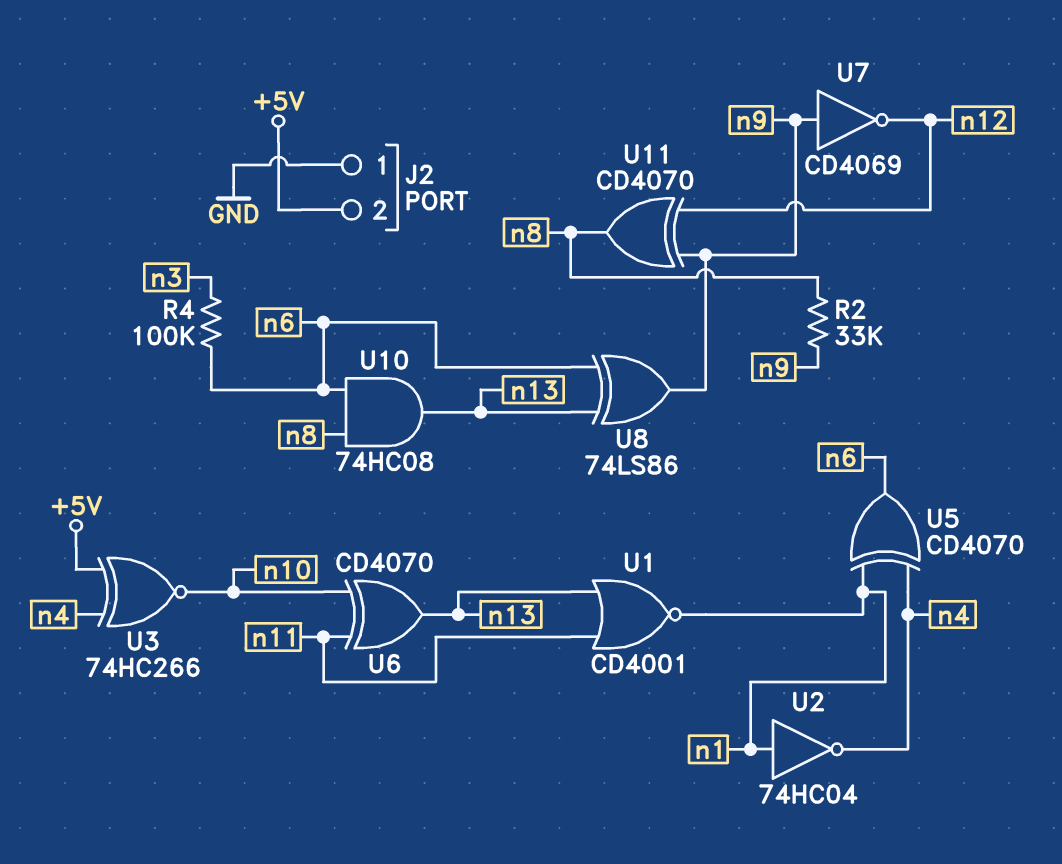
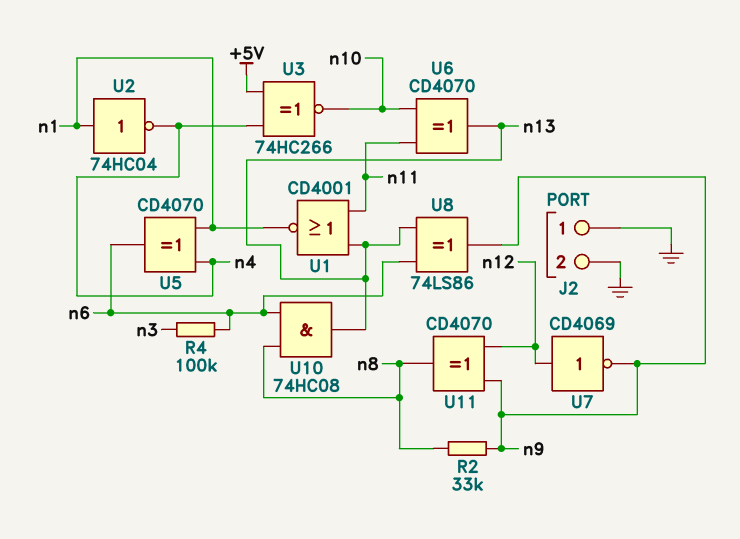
J2 pin 2: +5V -> GND
U7: NOT CD4069 (in n9, out n12) -> NOT CD4069 (in n12, out n9)

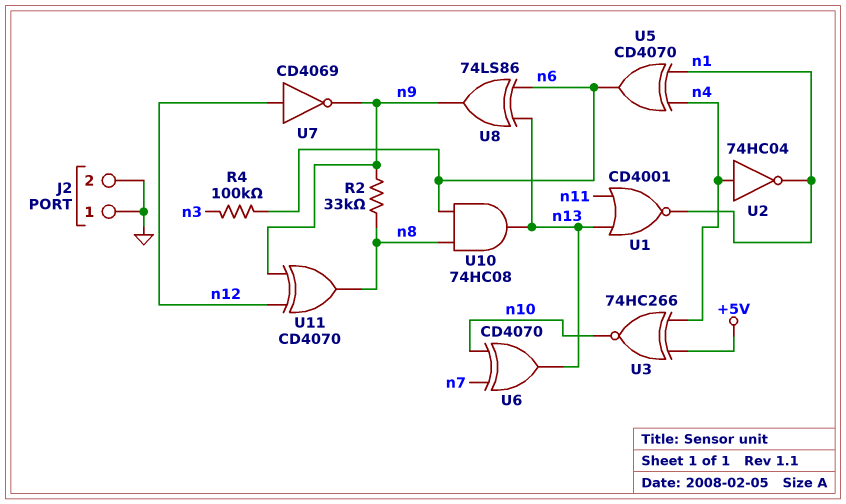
U2: NOT 74HC04 (in n1, out n4) -> NOT 74HC04 (in n4, out n1)
U6: XOR CD4070 (in n10, in n11, out n13) -> XOR CD4070 (in n7, in n10, out n13)

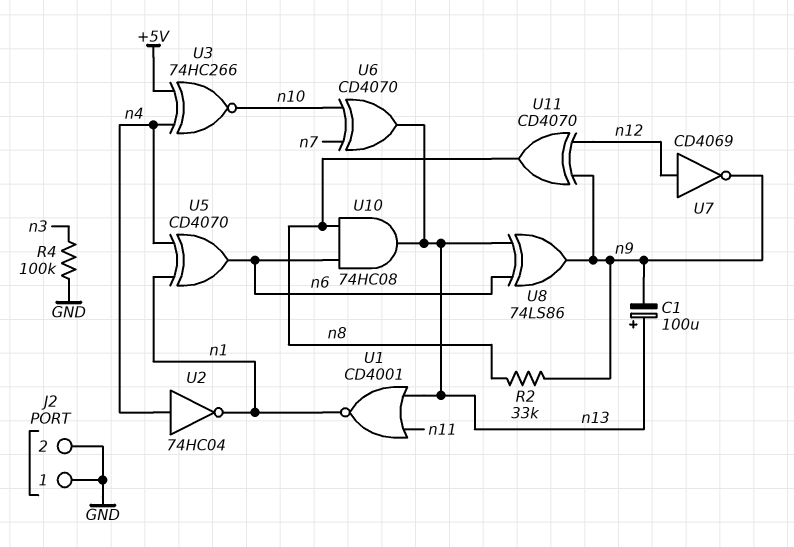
C1: none -> 100uF (plus n13, minus n9)
R4: 100k (n3, n6) -> 100k (GND, n3)

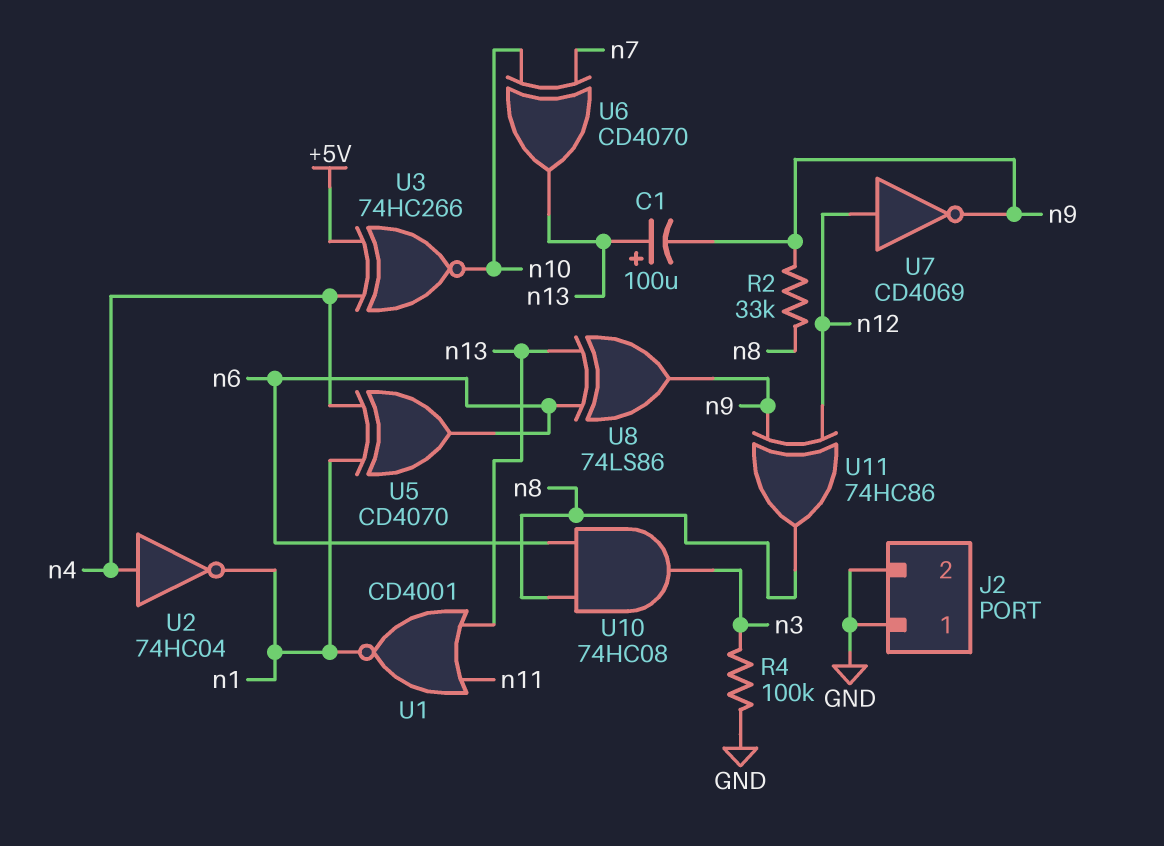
U10: AND 74HC08 (in n6, in n8, out n13) -> AND 74HC08 (in n6, in n8, out n3)
U11: XOR CD4070 (in n9, in n12, out n8) -> XOR 74HC86 (in n9, in n12, out n8)

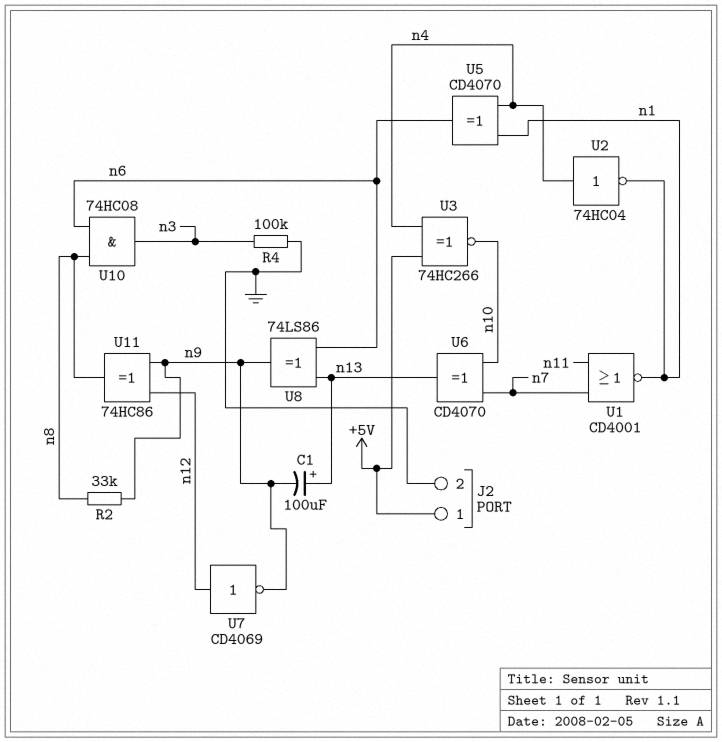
J2 pin 1: GND -> +5V
U1: NOR CD4001 (in n11, in n13, out n1) -> NOR CD4001 (in n7, in n11, out n1)

